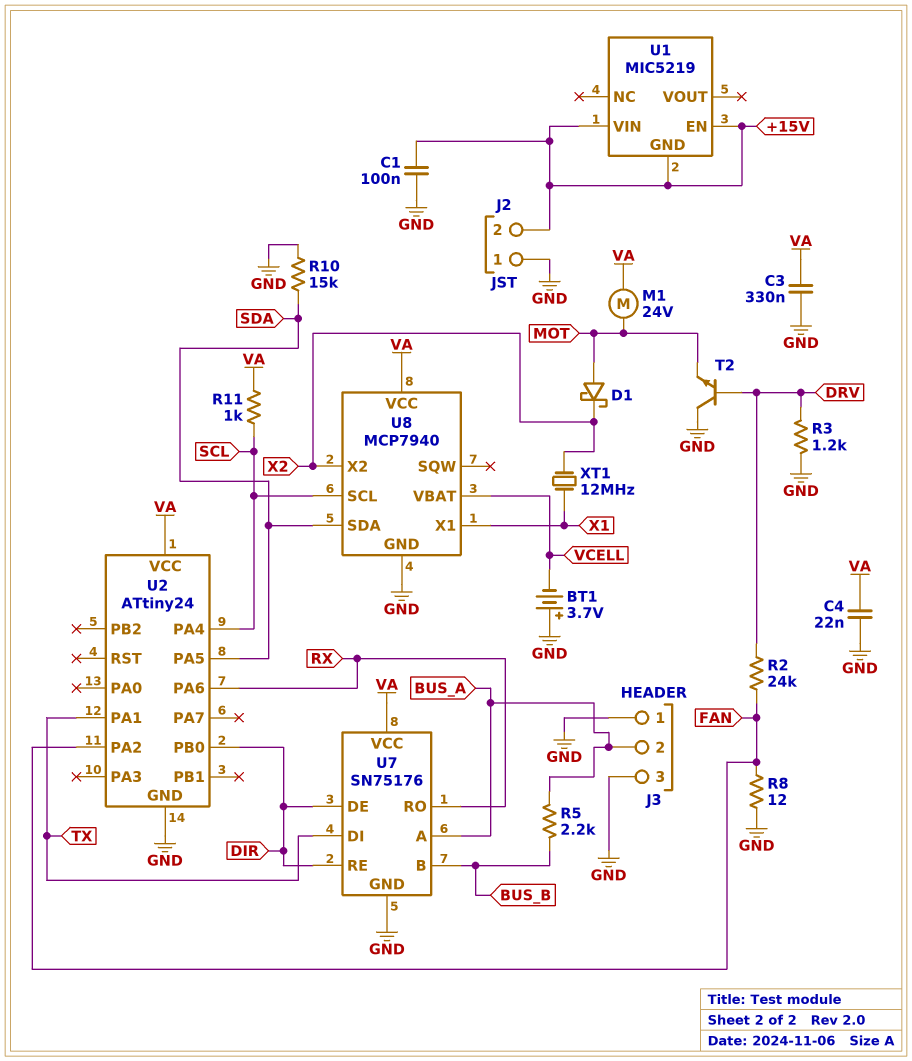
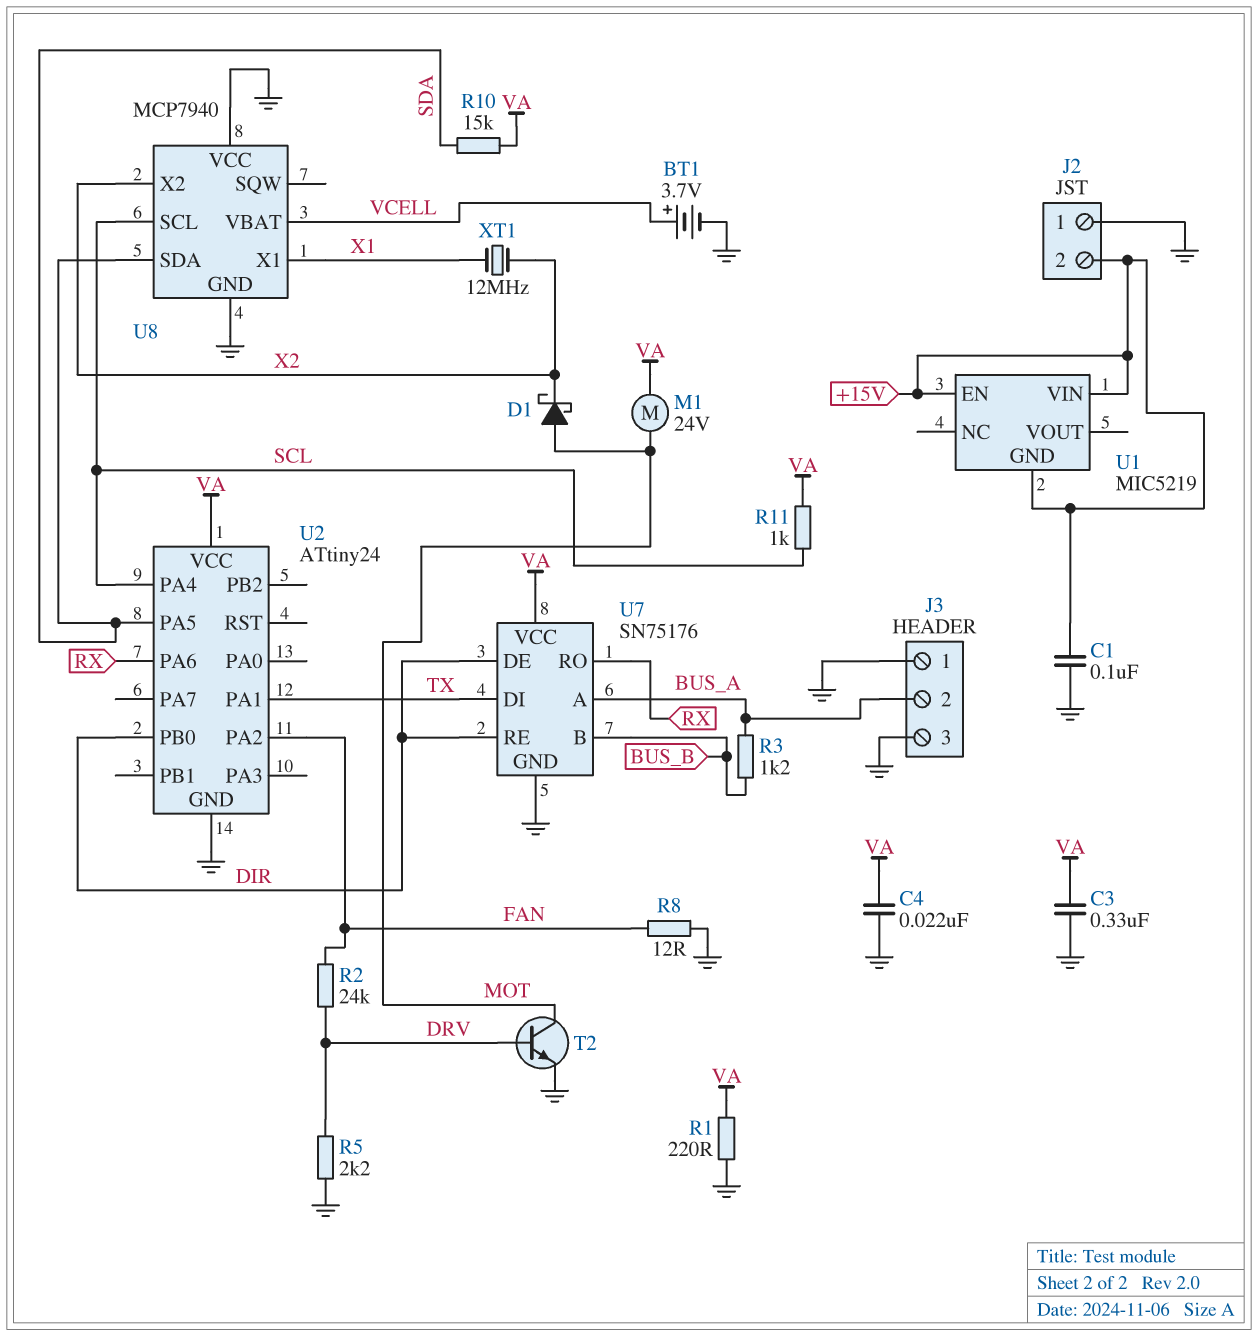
BT1: 3.7V (plus GND, minus VCELL) -> 3.7V (plus VCELL, minus GND)
R1: none -> 220 (GND, VA)
R3: 1.2k (DRV, GND) -> 1.2k (BUS_A, BUS_B)
R5: 2.2k (BUS_A, BUS_B) -> 2.2k (DRV, GND)
R10: 15k (GND, SDA) -> 15k (SDA, VA)
T2: NPN (B DRV, C GND, E MOT) -> NPN (B DRV, C MOT, E GND)
U8 pin VCC: VA -> GND

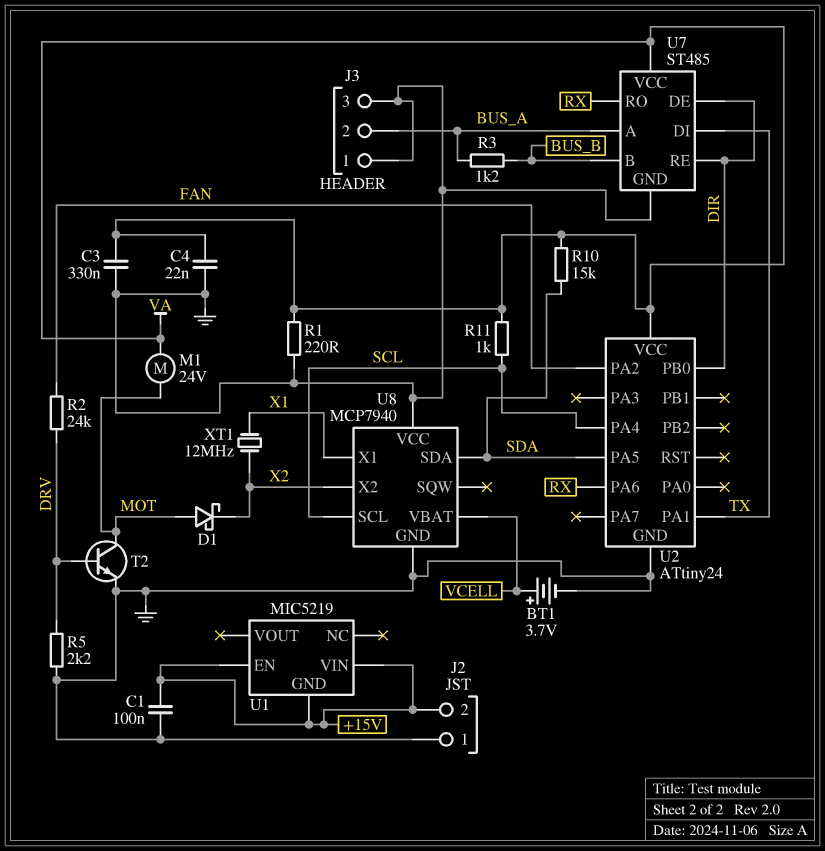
R8: 12 (FAN, GND) -> none
U7: SN75176 -> ST485

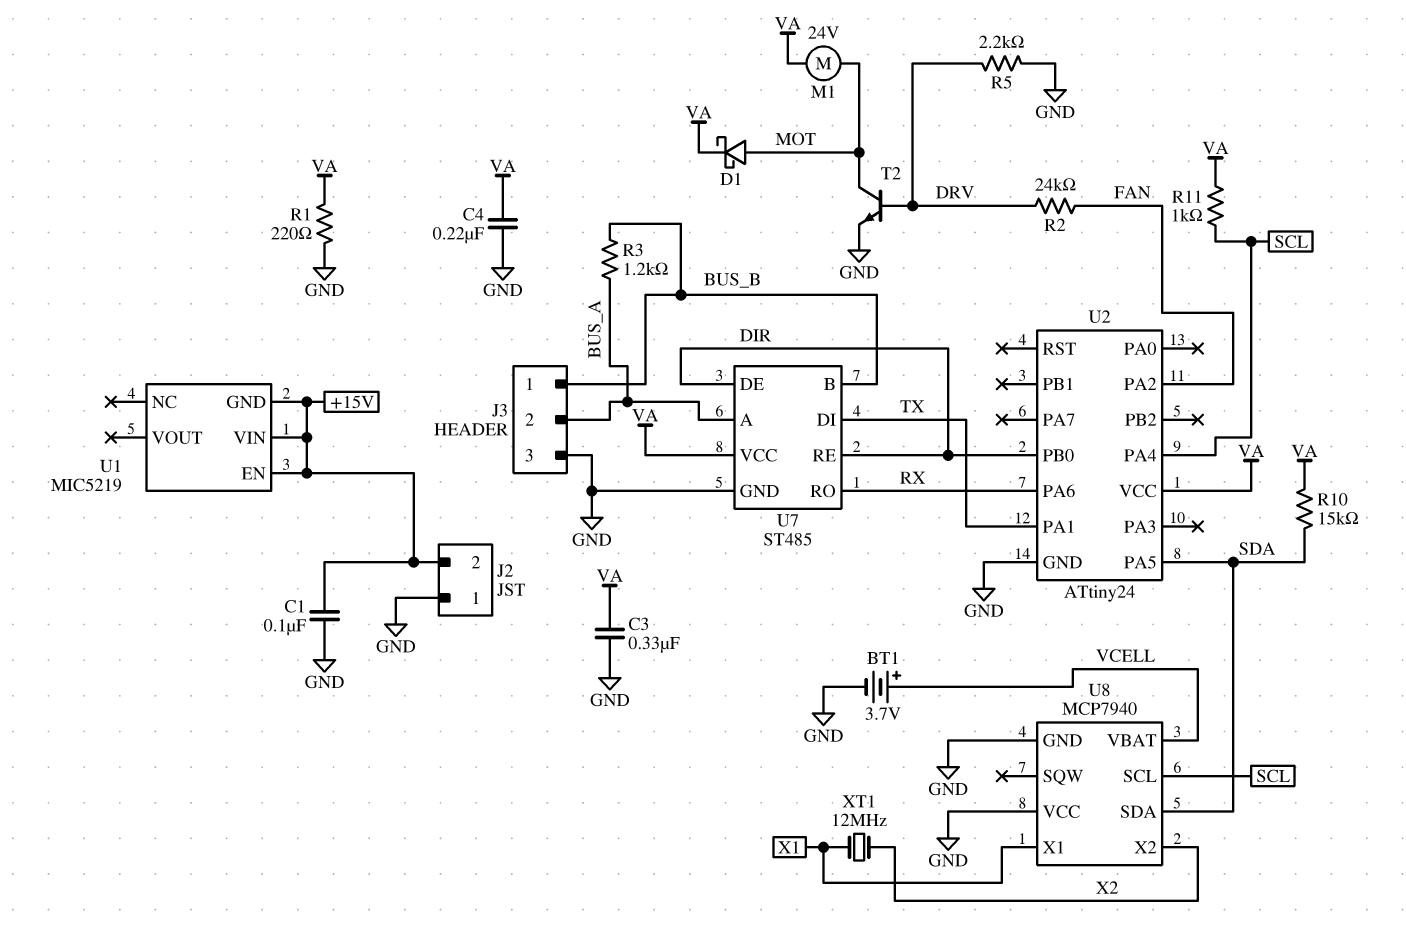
C4: 22nF (GND, VA) -> 220nF (GND, VA)
D1: schottky (A MOT, K X2) -> schottky (A MOT, K VA)
J3 pin 1: GND -> BUS_B

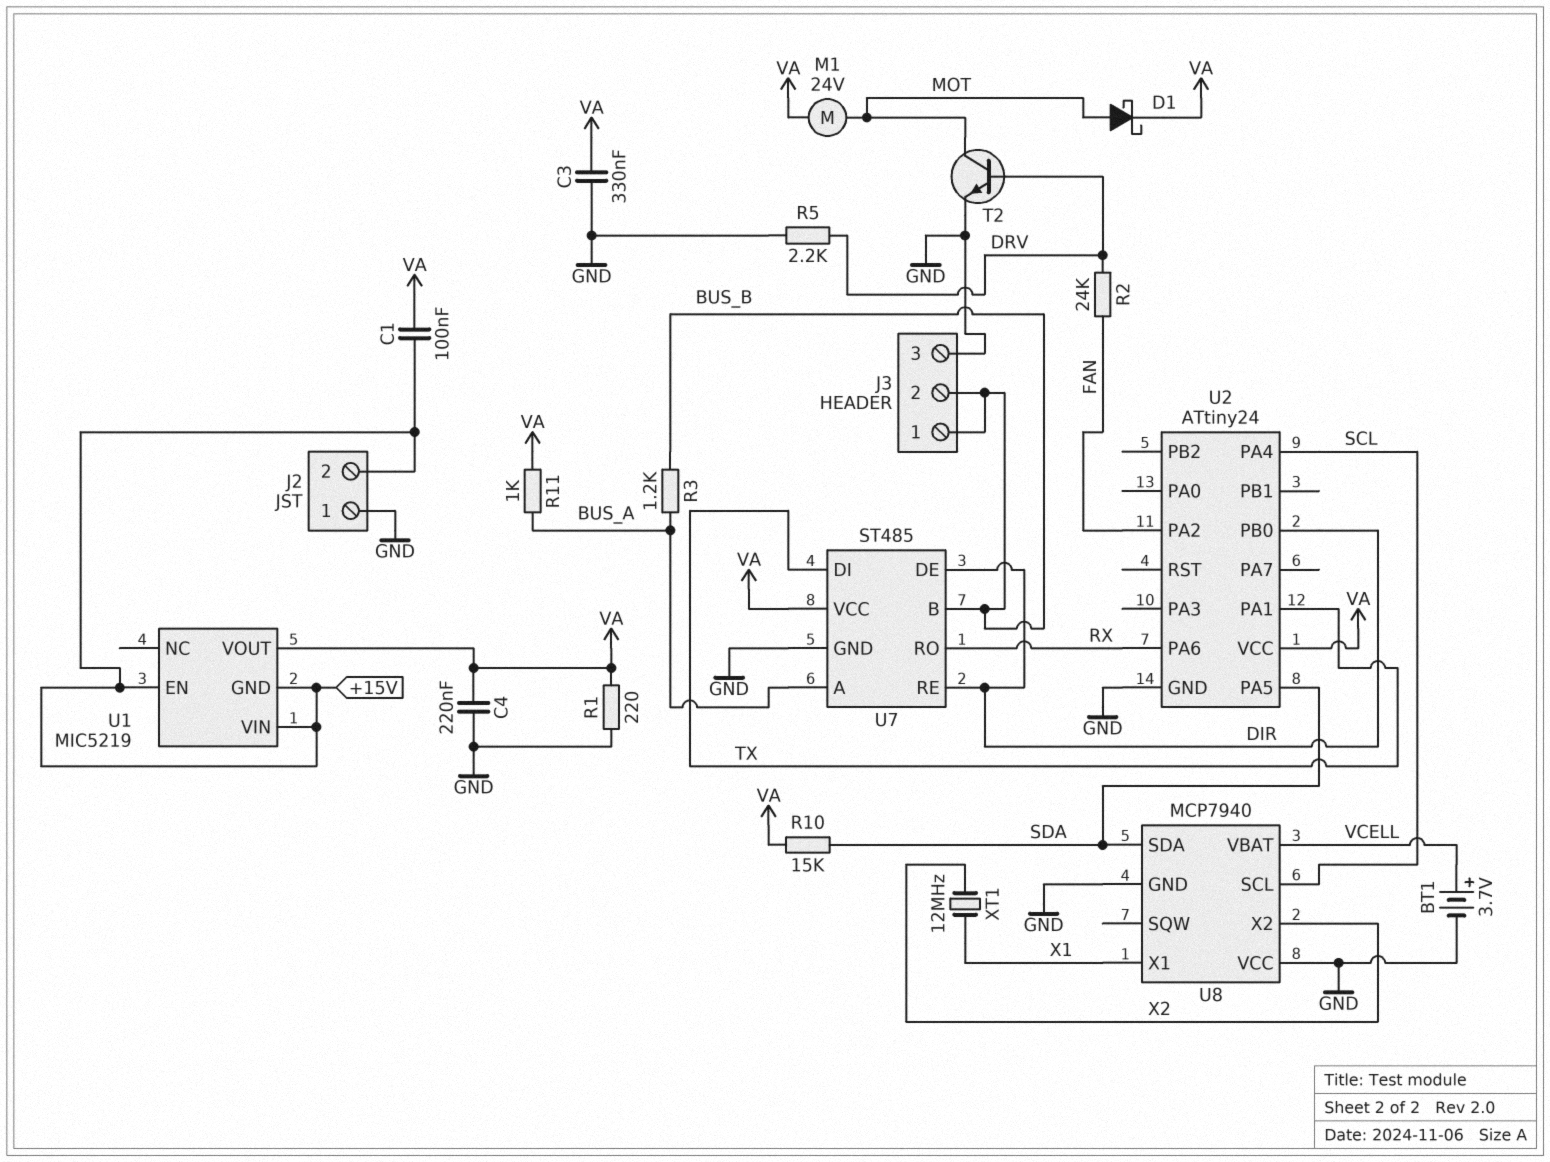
C1: 100nF (+15V, GND) -> 100nF (+15V, VA)
J3 pin 2: BUS_A -> BUS_B
R11: 1k (SCL, VA) -> 1k (BUS_A, VA)
U1 pin VOUT: none -> VA

